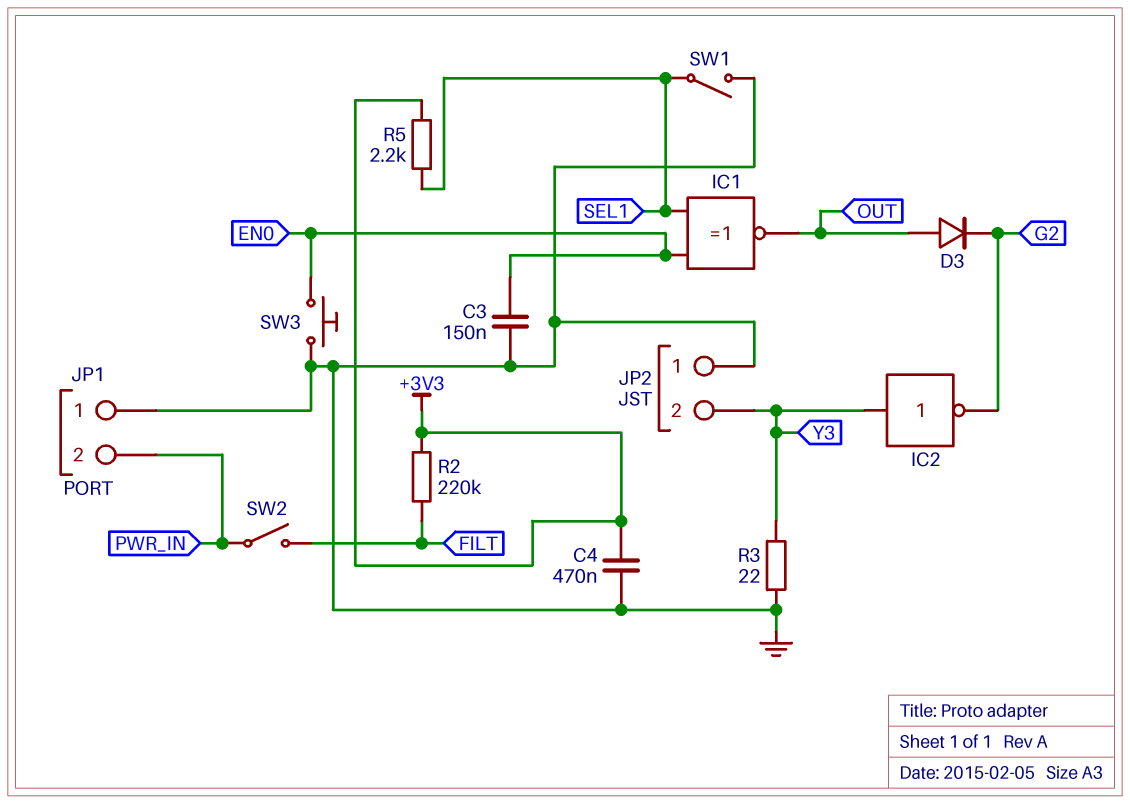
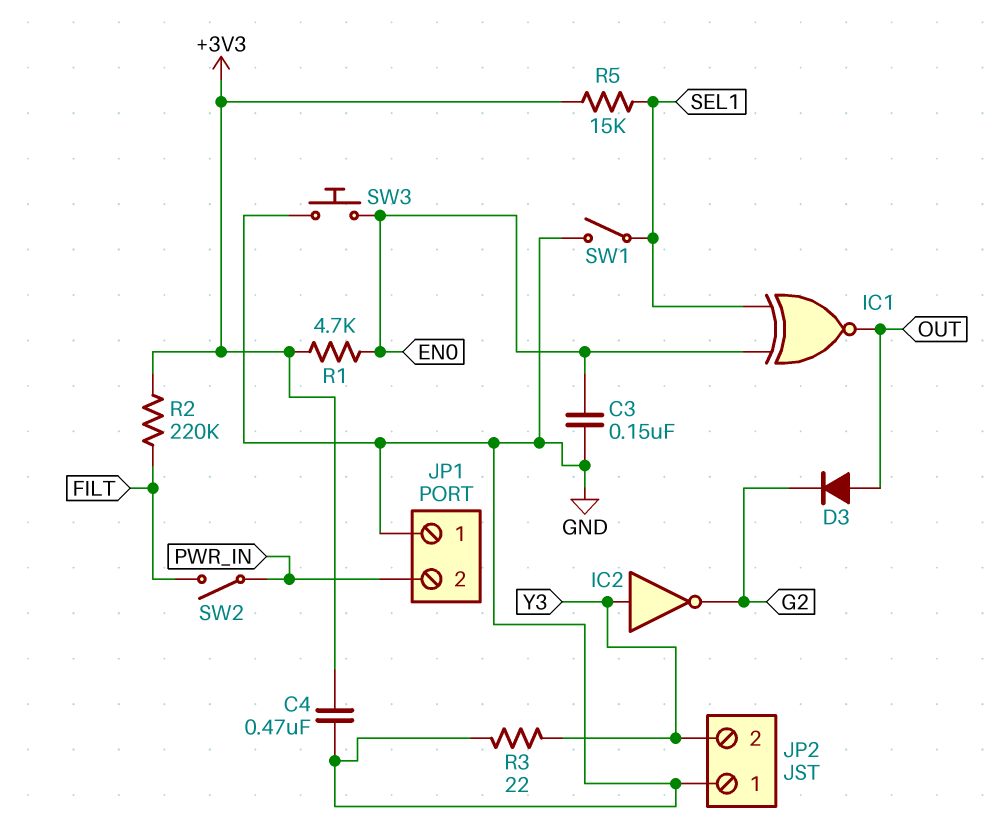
R1: none -> 4.7k (+3V3, EN0)
R5: 2.2k (+3V3, SEL1) -> 15k (+3V3, SEL1)

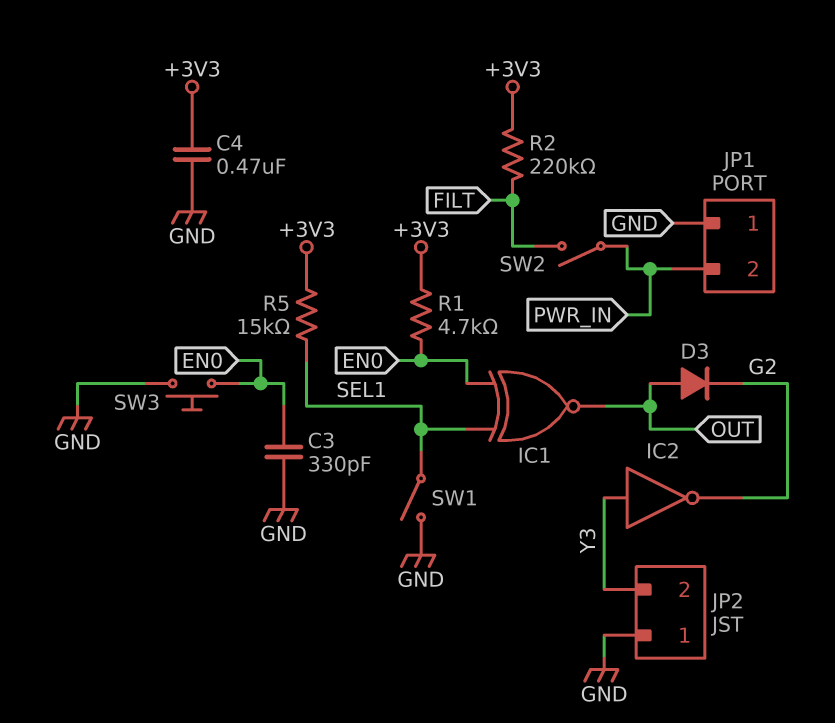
C3: 150nF (EN0, GND) -> 330pF (EN0, GND)
R3: 22 (GND, Y3) -> none

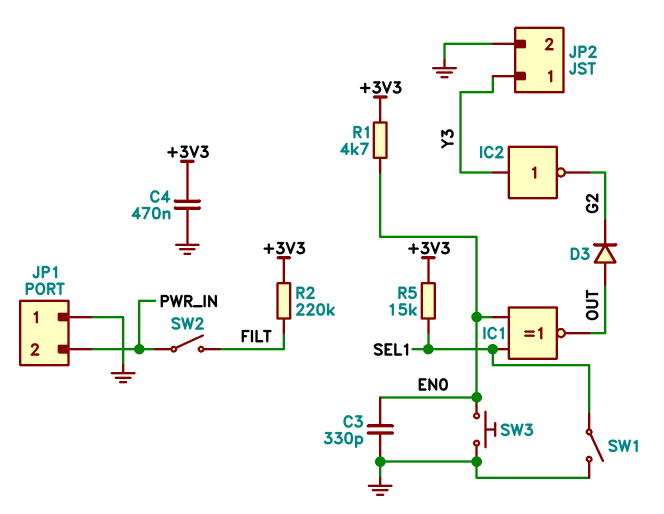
JP2 pin 1: GND -> Y3
JP2 pin 2: Y3 -> GND

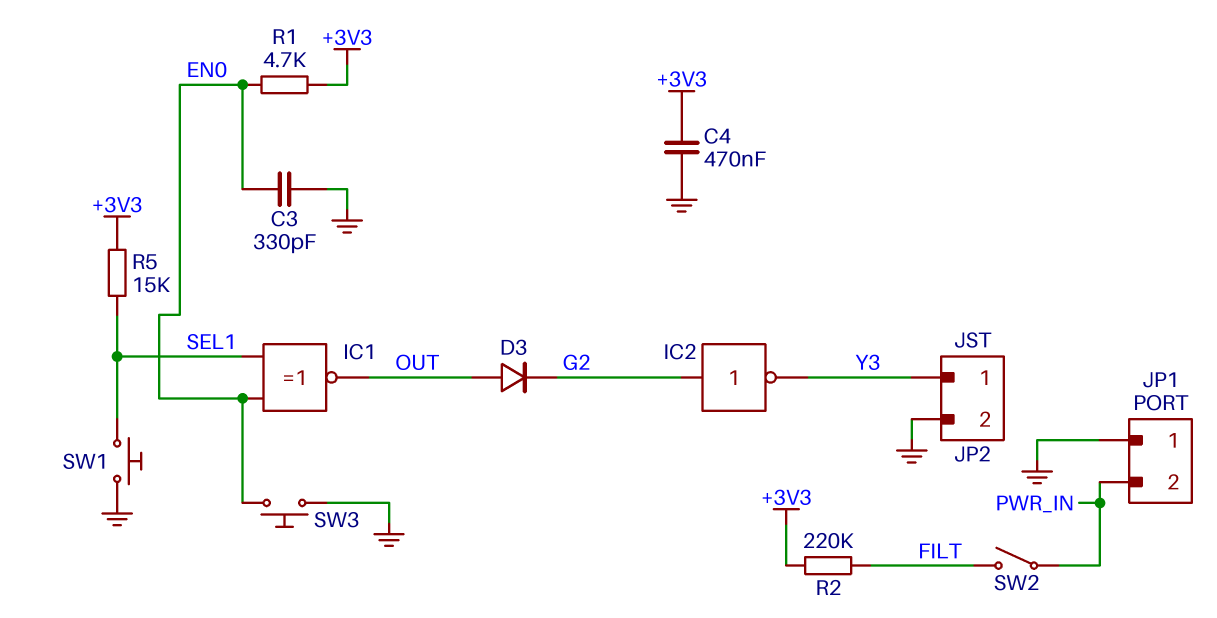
IC2: NOT (in Y3, out G2) -> NOT (in G2, out Y3)
SW1: switch (GND, SEL1) -> button (GND, SEL1)

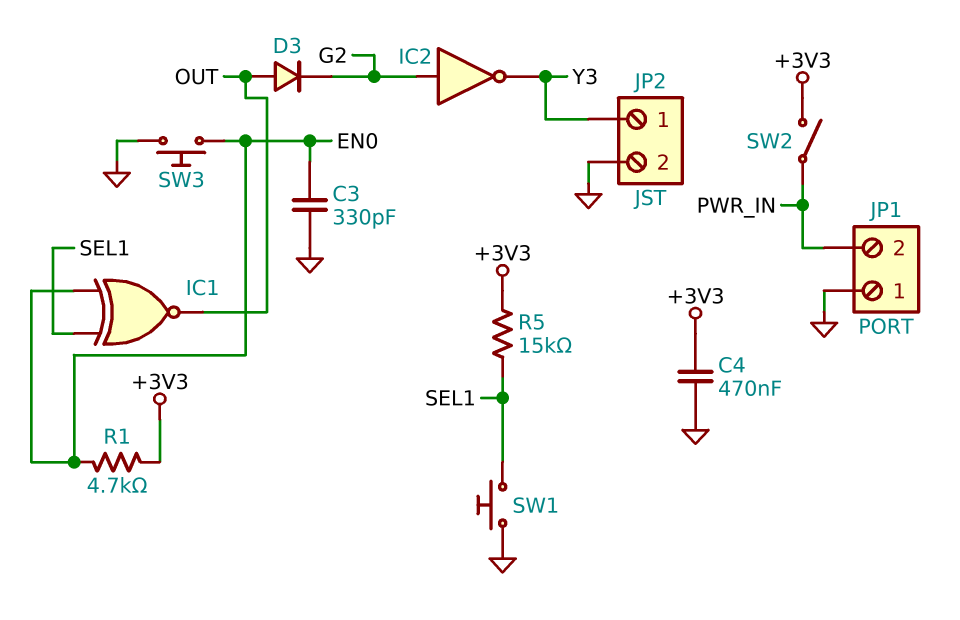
R2: 220k (+3V3, FILT) -> none
SW2: switch (FILT, PWR_IN) -> switch (+3V3, PWR_IN)

